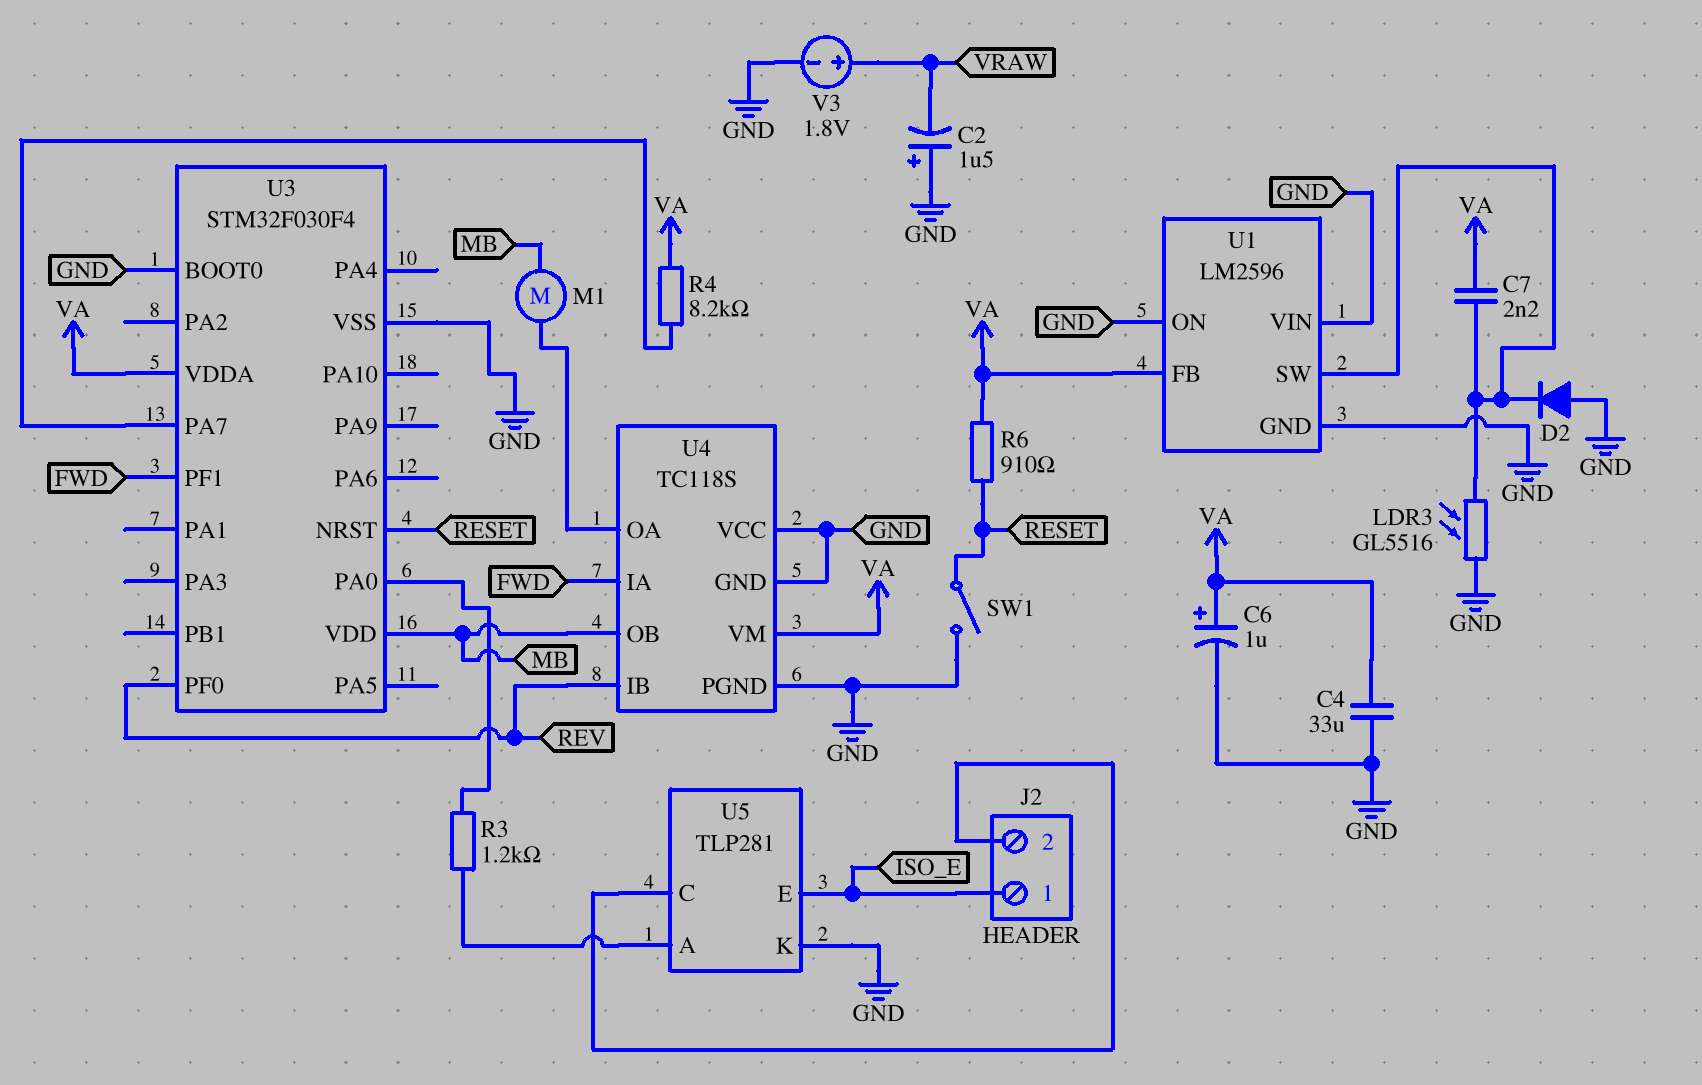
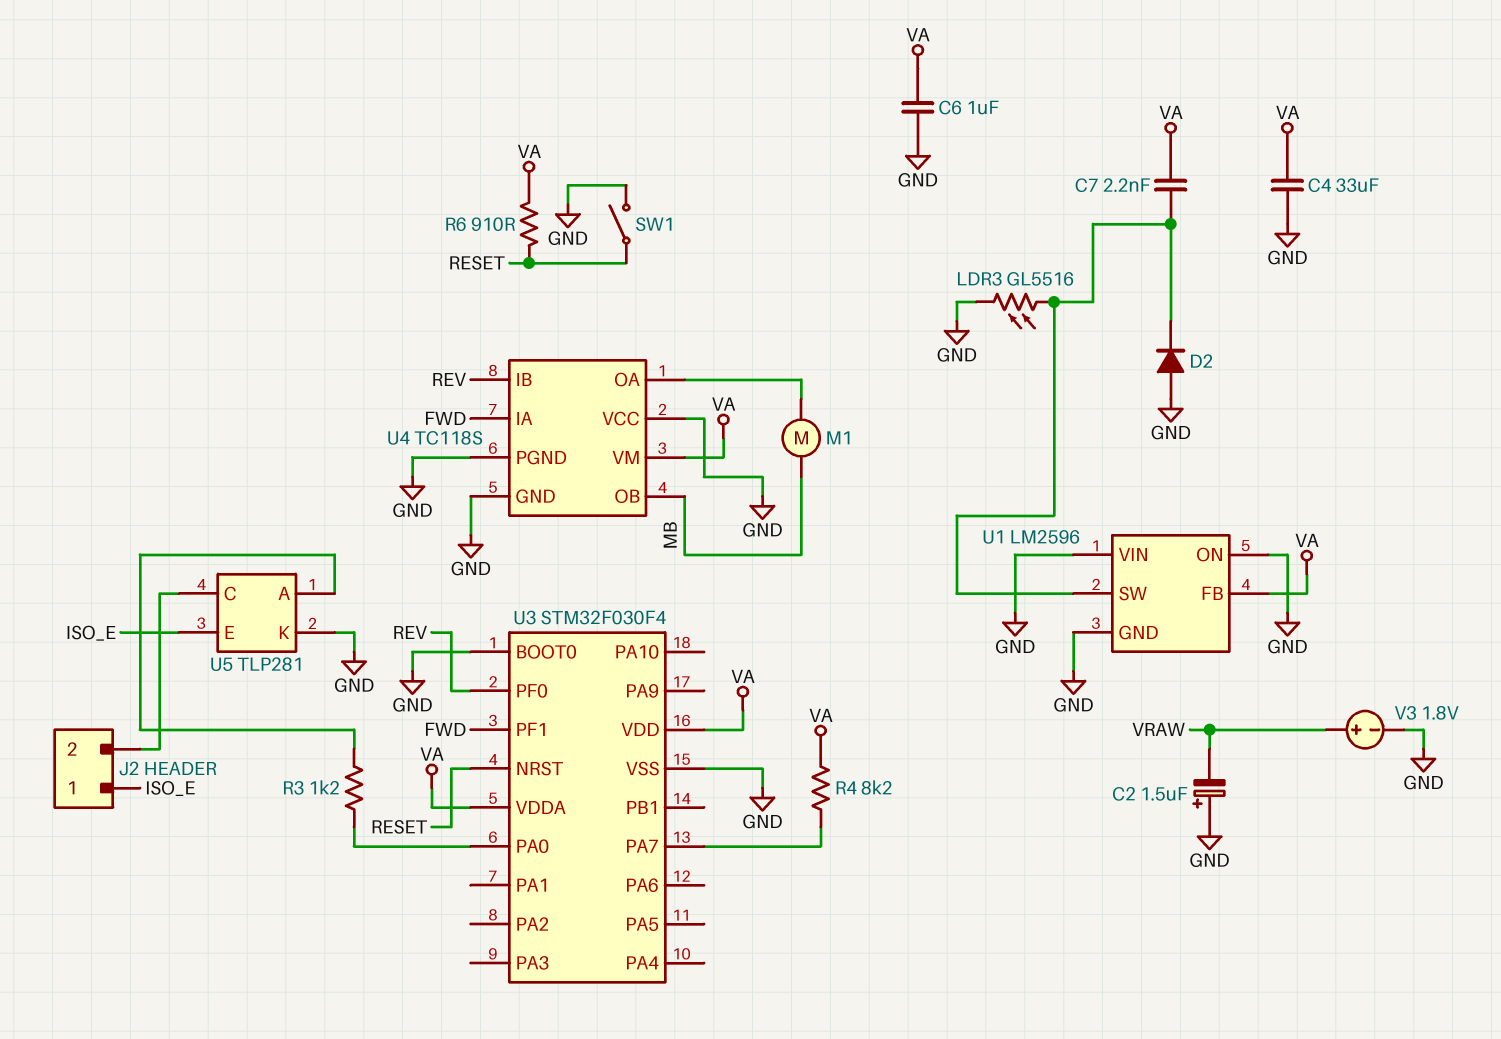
C6: 1uF (plus VA, minus GND) -> 1uF (GND, VA)
U3 pin VDD: MB -> VA

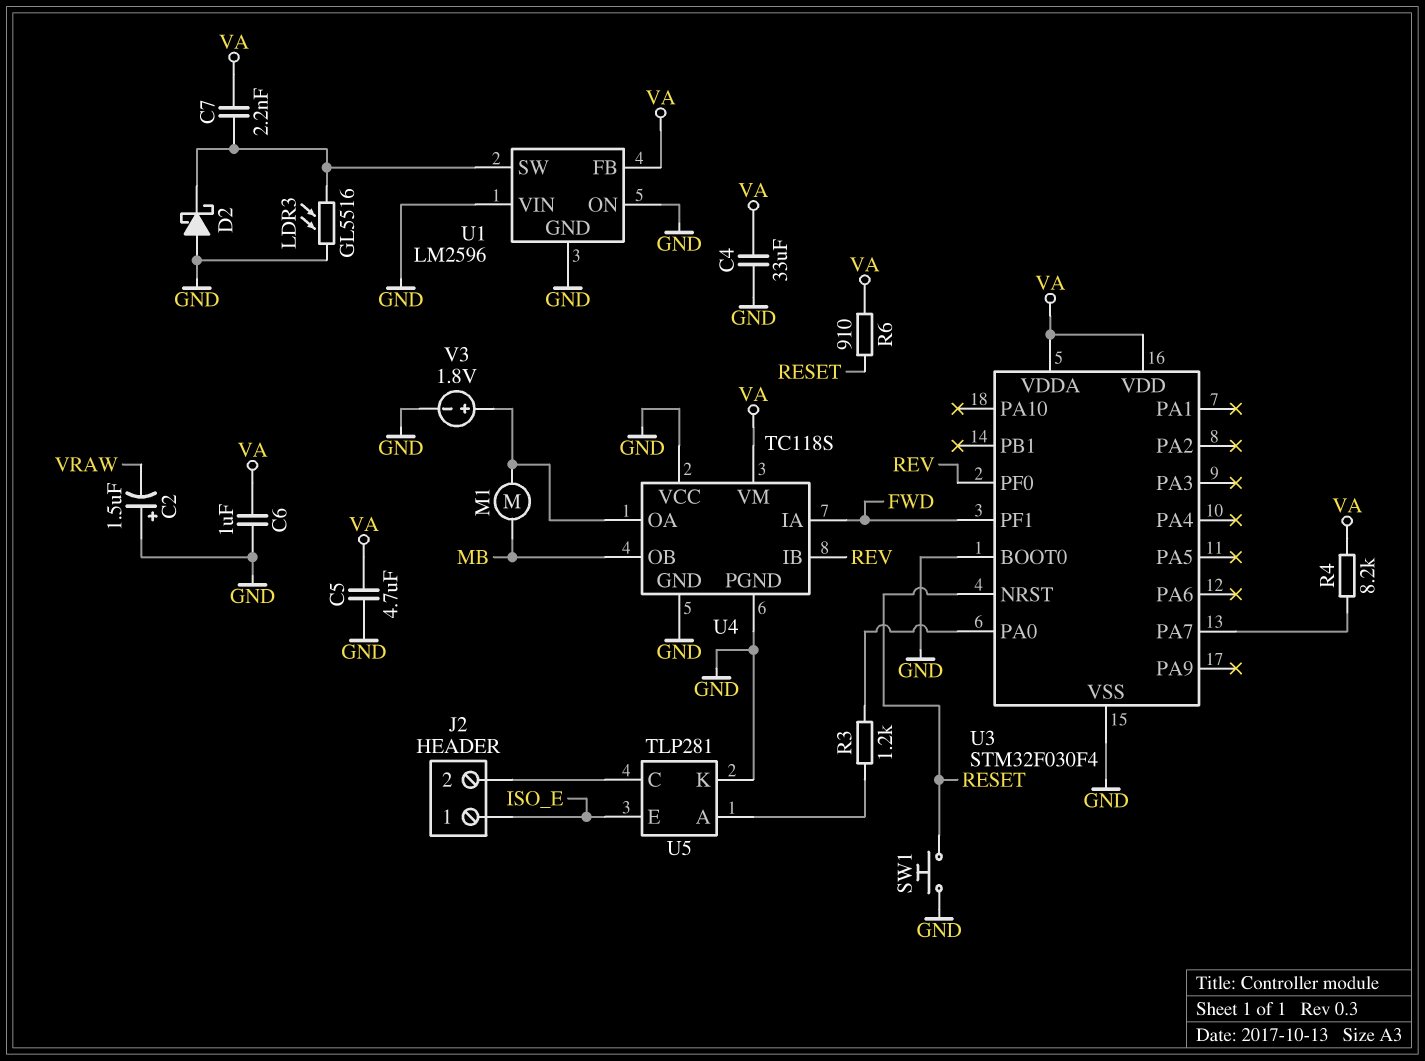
C5: none -> 4.7uF (GND, VA)
D2: diode (A GND, K U1/SW) -> schottky (A GND, K U1/SW)
SW1: switch (GND, RESET) -> button (GND, RESET)
V3: 1.8V (plus VRAW, minus GND) -> 1.8V (plus U4/OA, minus GND)

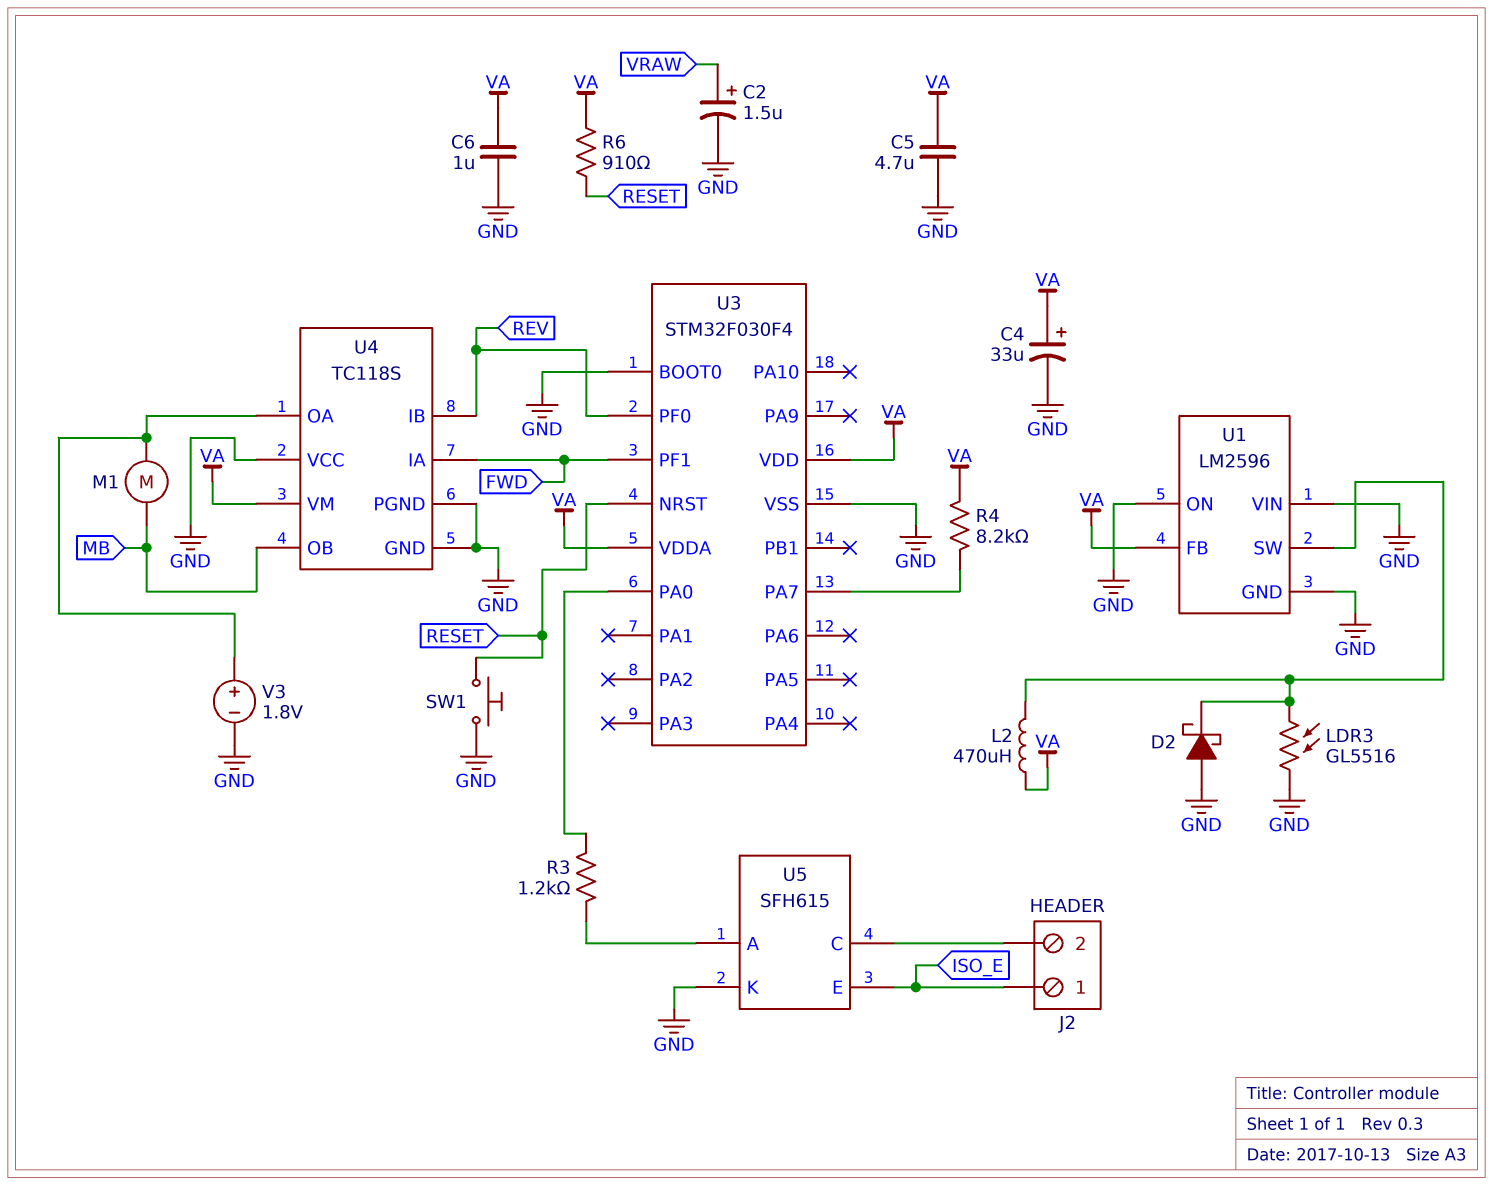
C2: 1.5uF (plus GND, minus VRAW) -> 1.5uF (plus VRAW, minus GND)
C4: 33uF (GND, VA) -> 33uF (plus VA, minus GND)
C7: 2.2nF (U1/SW, VA) -> none
L2: none -> 470uH (U1/SW, VA)
U5: TLP281 -> SFH615

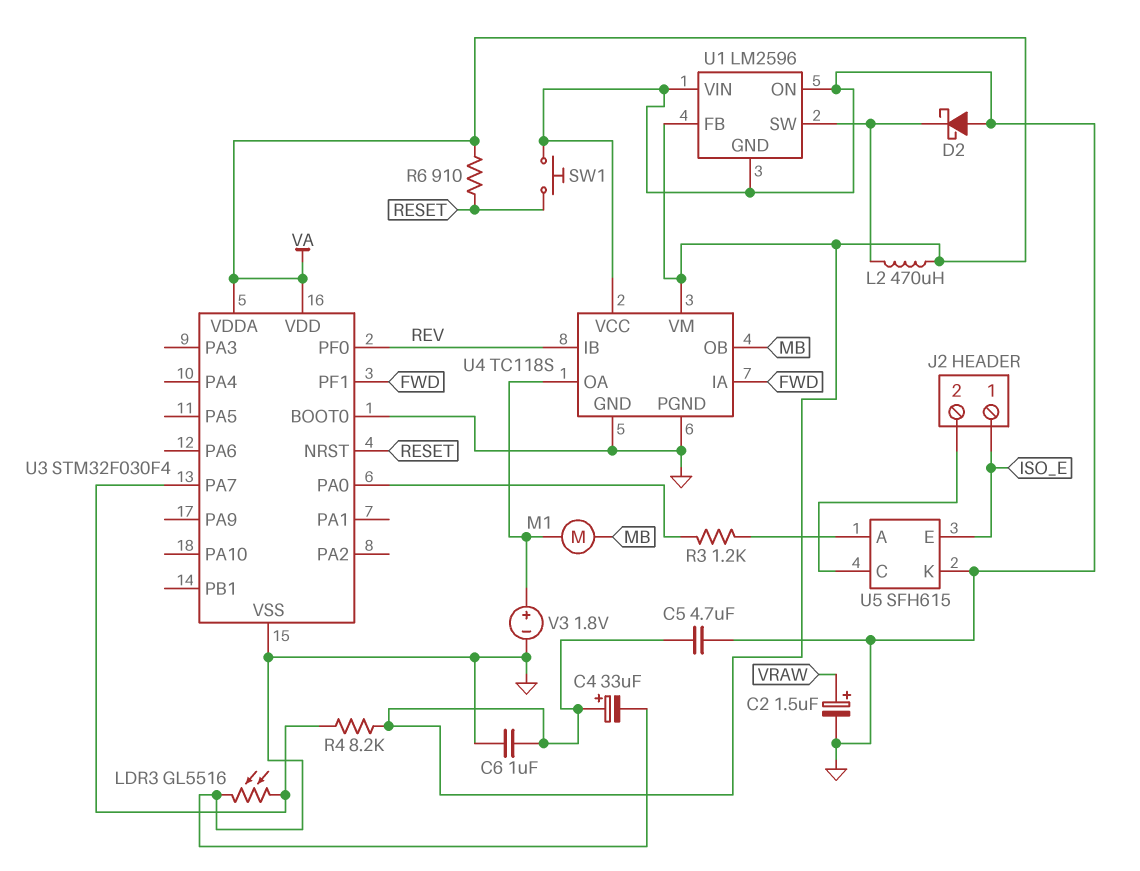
LDR3: GL5516 (GND, U1/SW) -> GL5516 (GND, U3/PA7)

